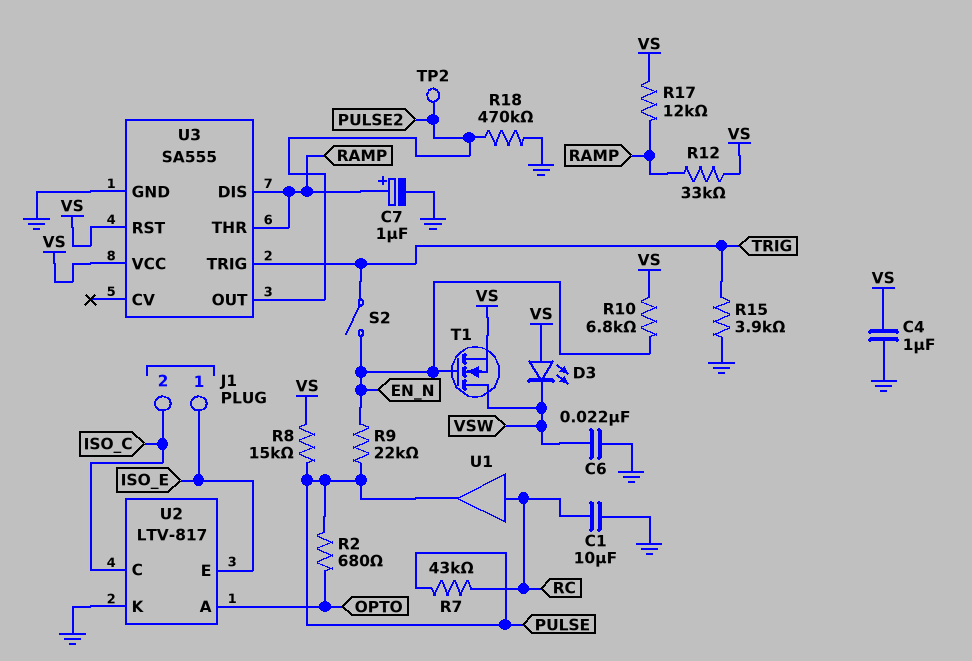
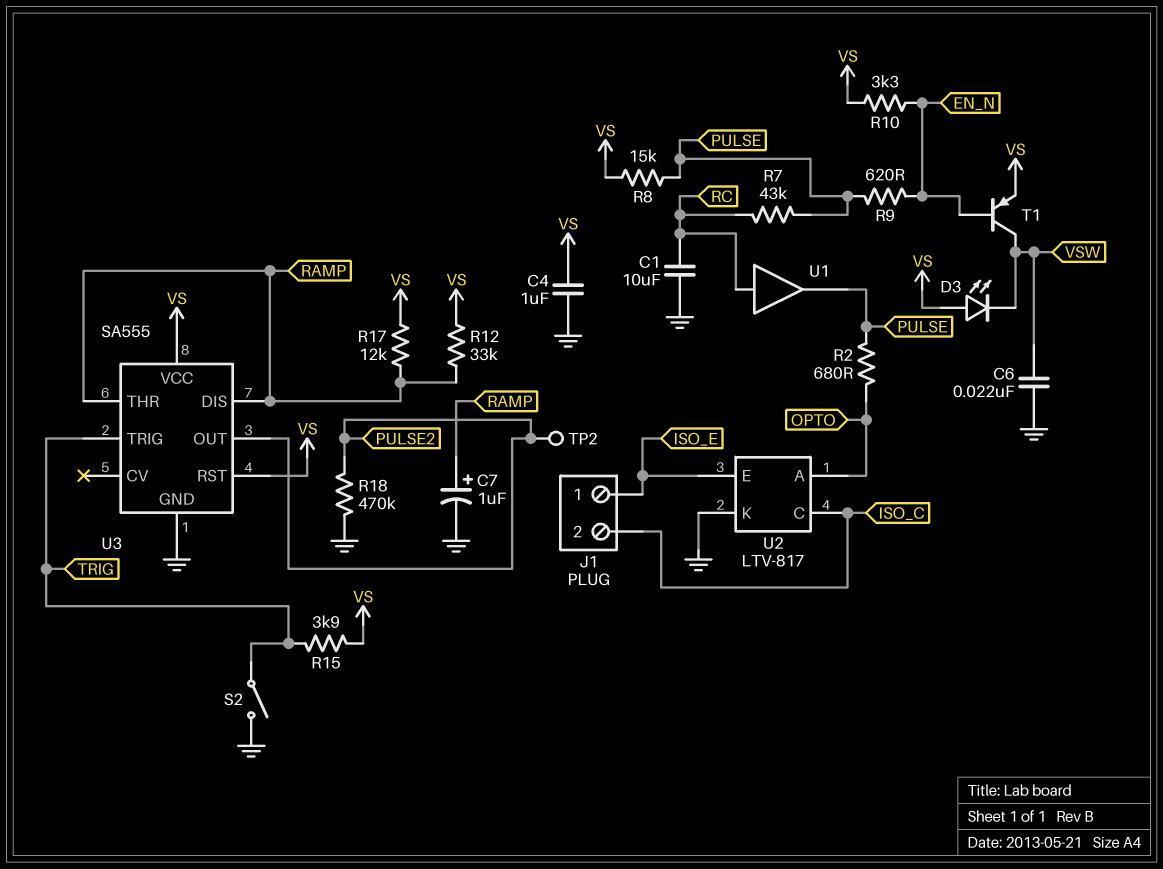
R9: 22k (EN_N, PULSE) -> 620 (EN_N, PULSE)
R10: 6.8k (EN_N, VS) -> 3.3k (EN_N, VS)
R15: 3.9k (GND, TRIG) -> 3.9k (TRIG, VS)
S2: switch (EN_N, TRIG) -> switch (GND, TRIG)
T1: NMOS (G EN_N, D VSW, S VS) -> PNP (B EN_N, C VSW, E VS)

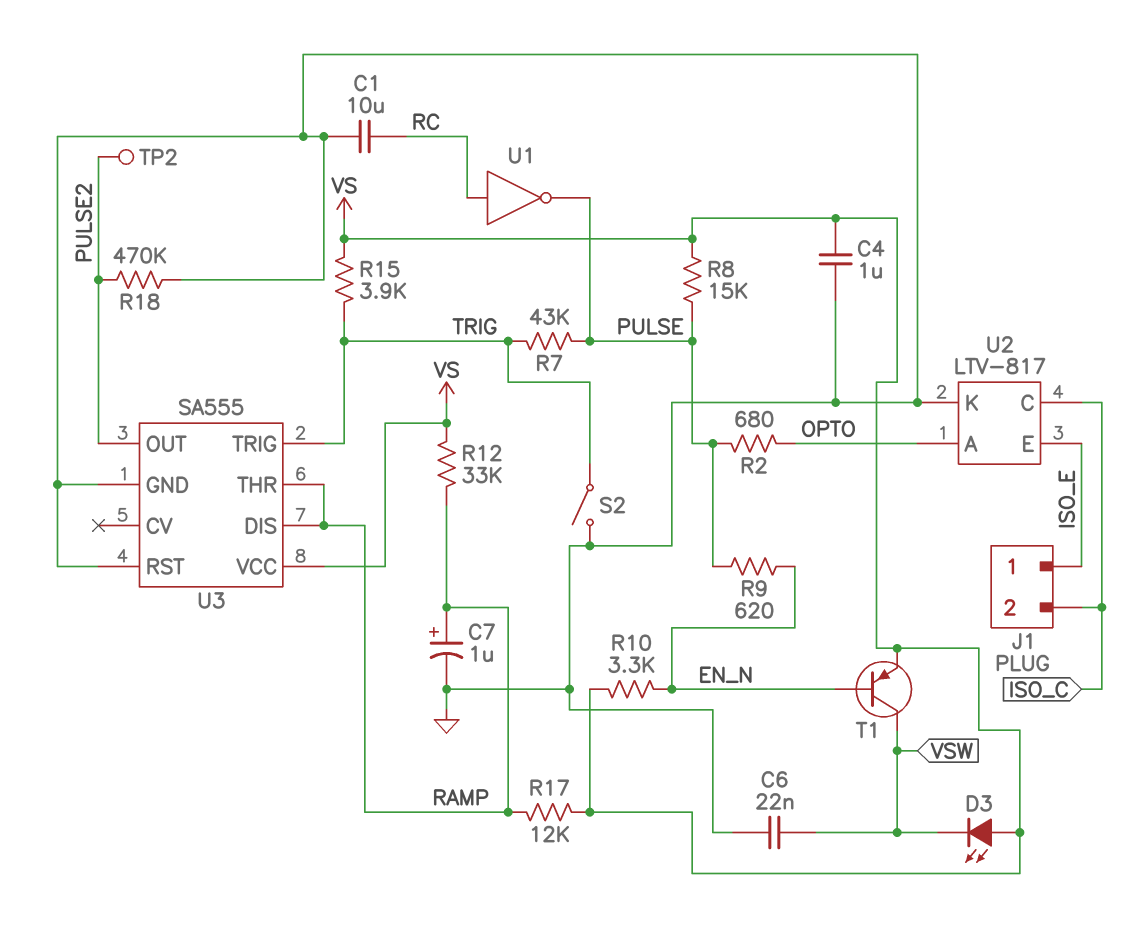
R7: 43k (PULSE, RC) -> 43k (PULSE, TRIG)
U1: buffer (in RC, out PULSE) -> NOT (in RC, out PULSE)
U3 pin RST: VS -> GND

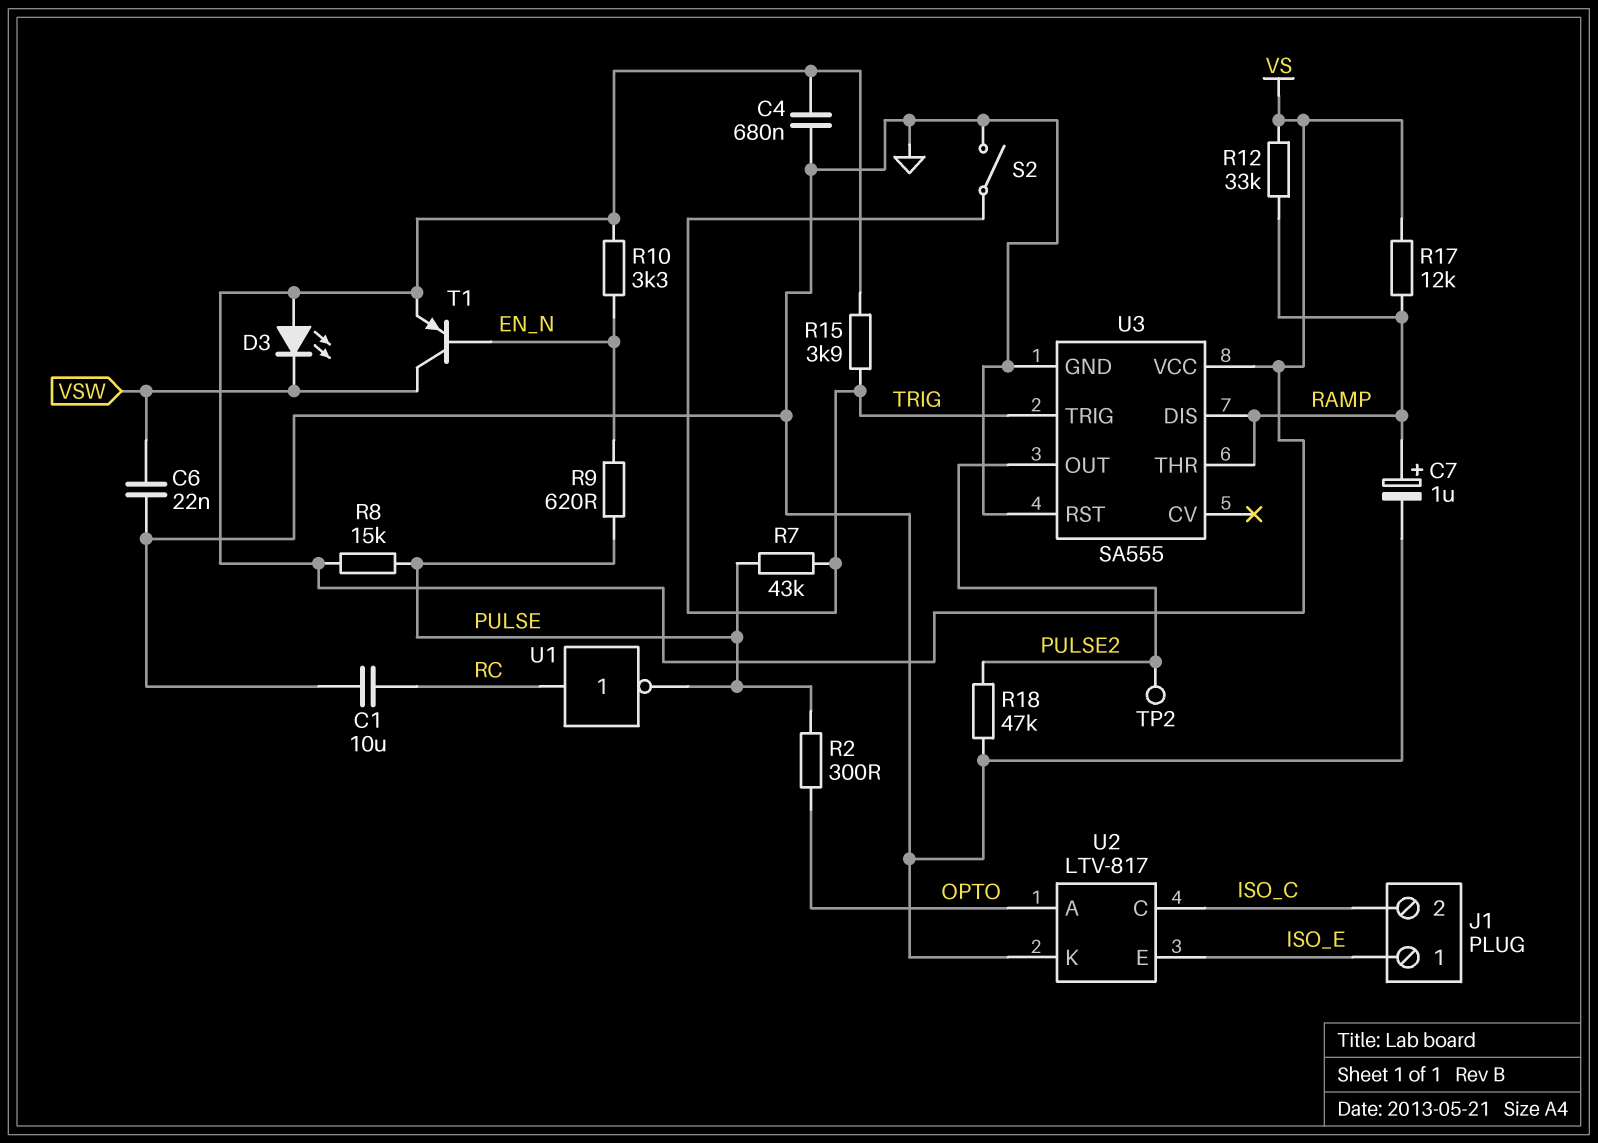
C4: 1uF (GND, VS) -> 680nF (GND, VS)
R2: 680 (OPTO, PULSE) -> 300 (OPTO, PULSE)
R18: 470k (GND, PULSE2) -> 47k (GND, PULSE2)

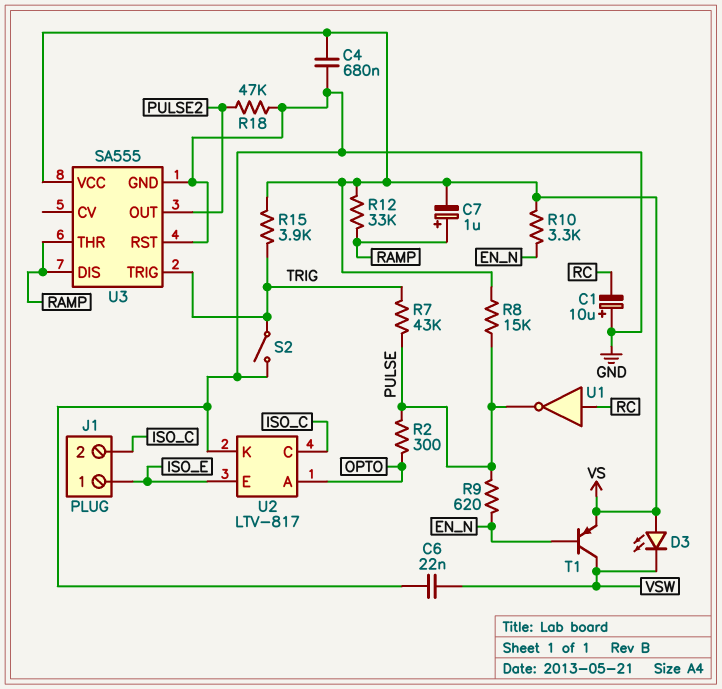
C1: 10uF (GND, RC) -> 10uF (plus GND, minus RC)
C7: 1uF (plus RAMP, minus GND) -> 1uF (plus RAMP, minus VS)
R17: 12k (RAMP, VS) -> none
TP2: test point (PULSE2) -> none

